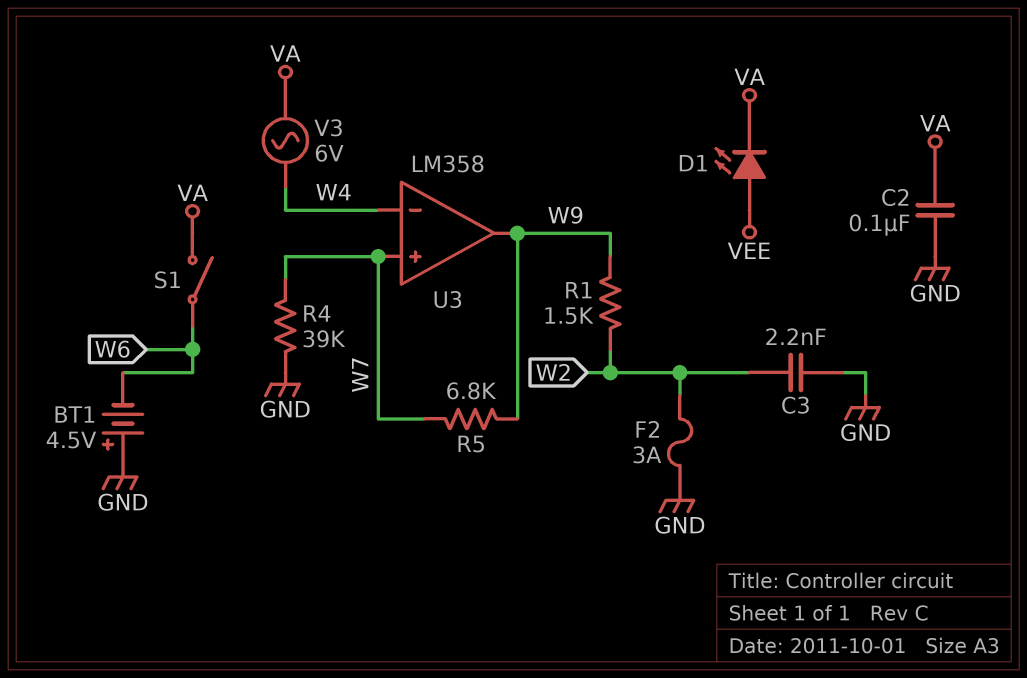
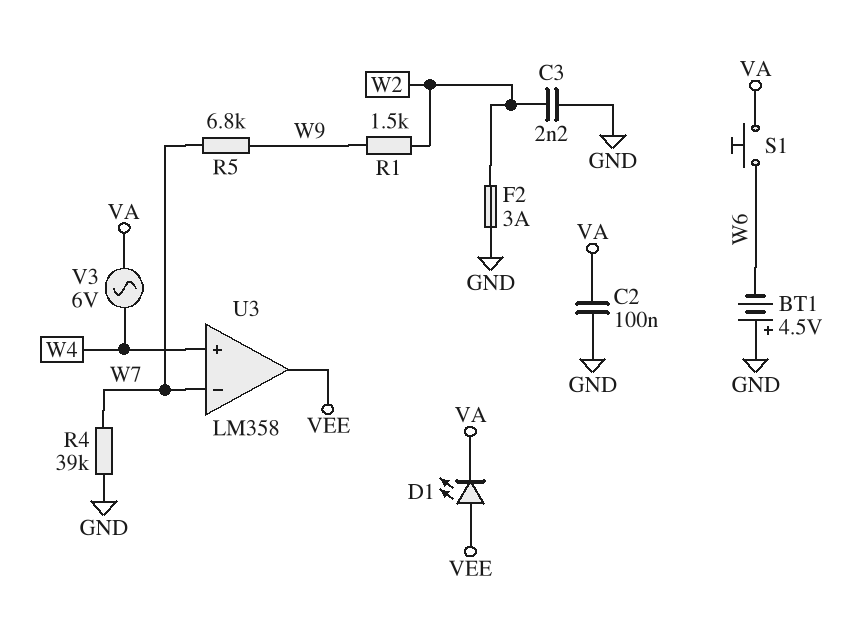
S1: switch (VA, W6) -> button (VA, W6)
U3 pin in+: W7 -> W4
U3 pin in-: W4 -> W7
U3 pin out: W9 -> VEE

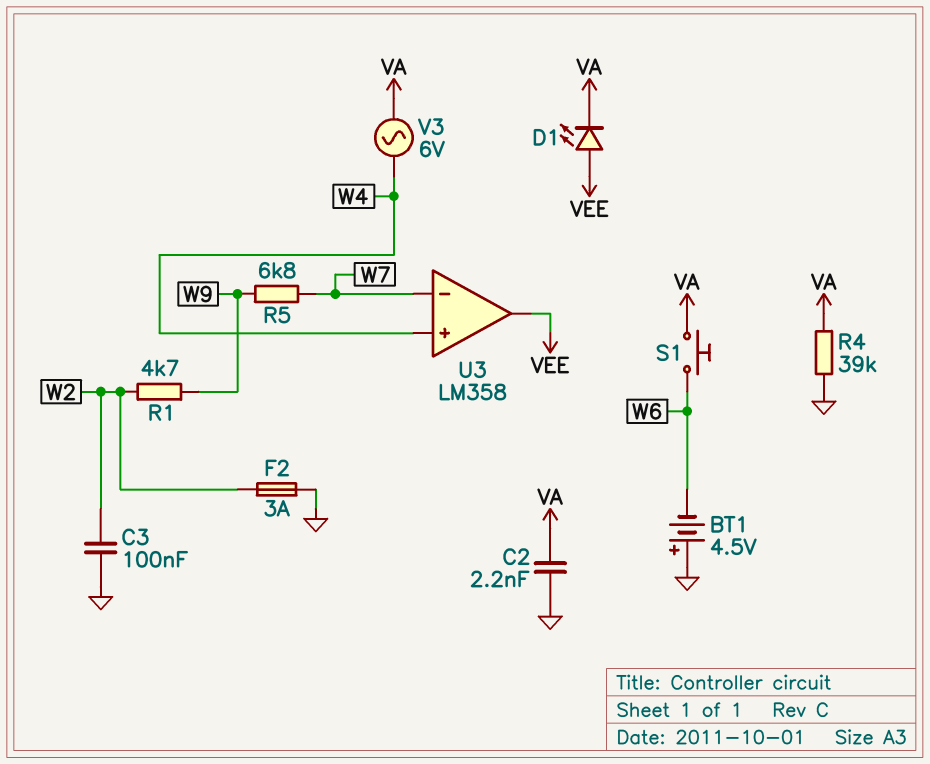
C2: 100nF (GND, VA) -> 2.2nF (GND, VA)
C3: 2.2nF (GND, W2) -> 100nF (GND, W2)
R1: 1.5k (W2, W9) -> 4.7k (W2, W9)
R4: 39k (GND, W7) -> 39k (GND, VA)

